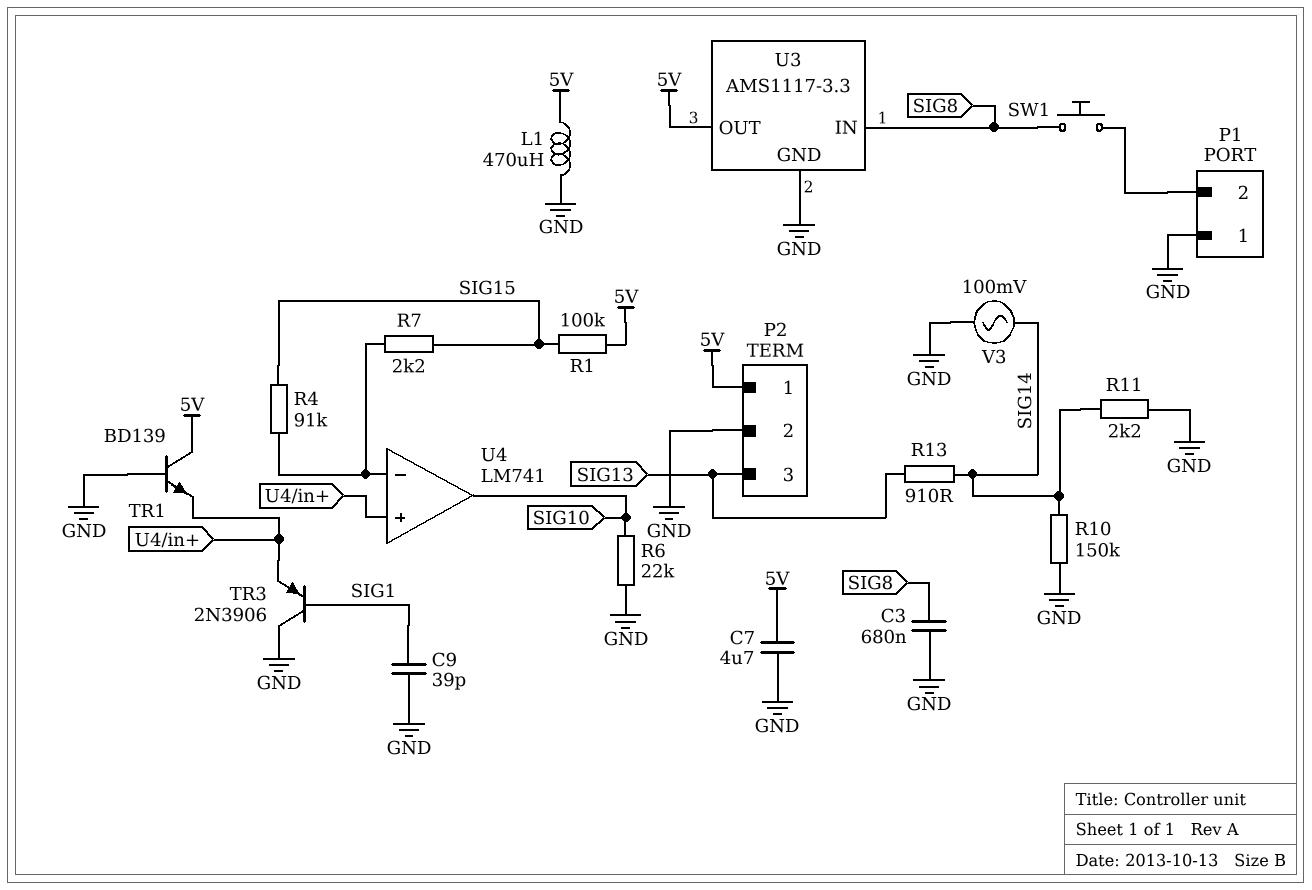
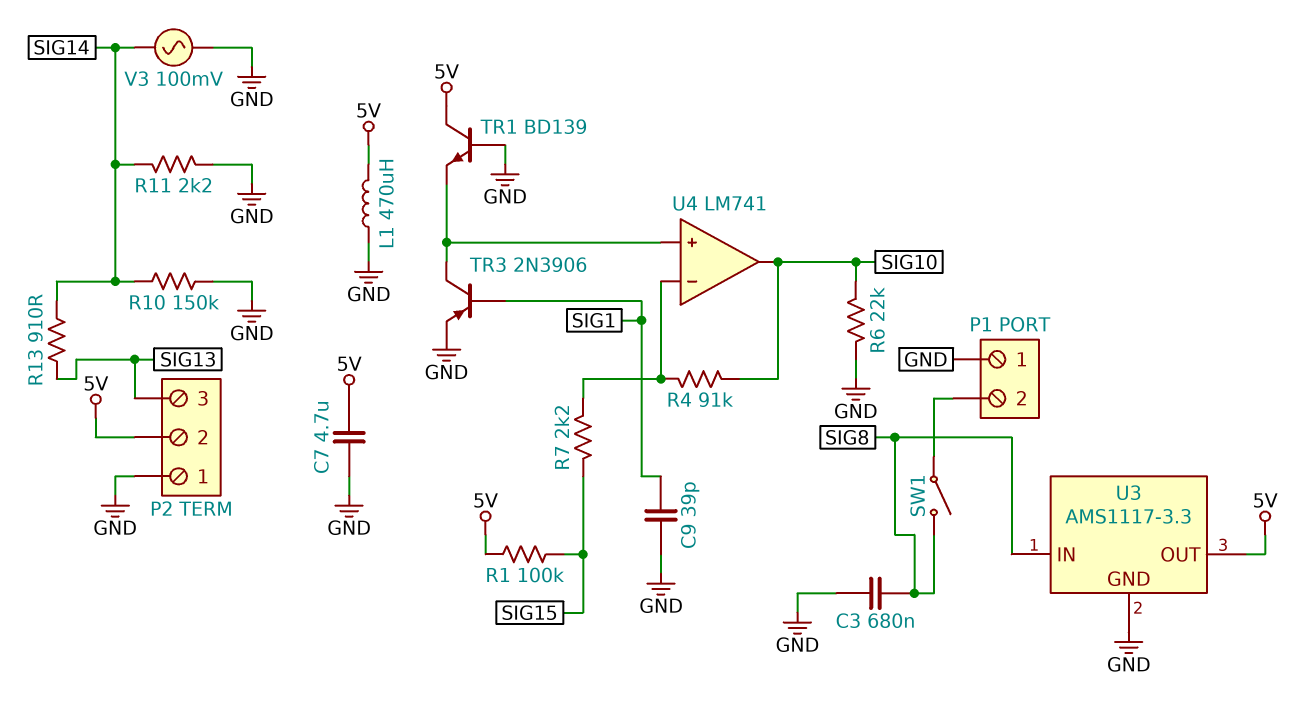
P2 pin 1: 5V -> GND
P2 pin 2: GND -> 5V
R4: 91k (SIG15, U4/in-) -> 91k (SIG10, U4/in-)
SW1: button (P1/2, SIG8) -> switch (P1/2, SIG8)
TR3: PNP 2N3906 (B SIG1, C GND, E U4/in+) -> PNP 2N3906 (B SIG1, C U4/in+, E GND)

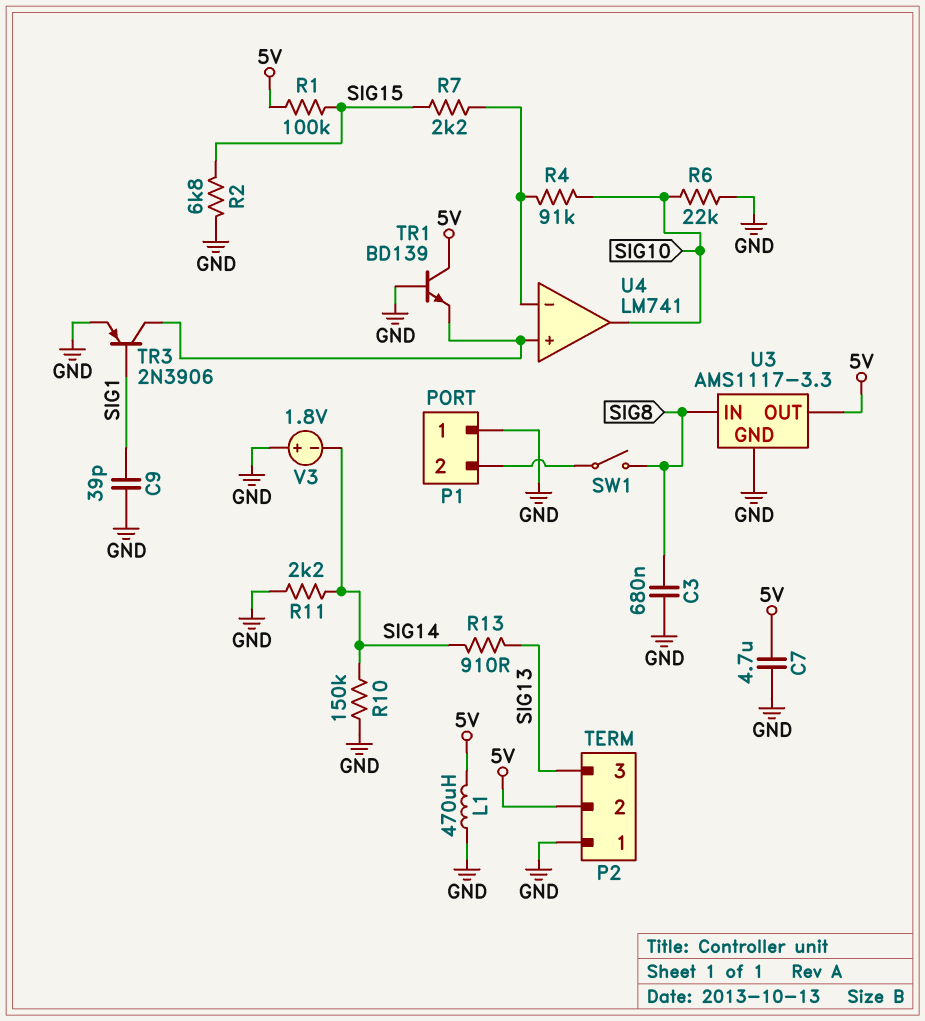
R2: none -> 6.8k (GND, SIG15)
V3: AC 100mV (GND, SIG14) -> 1.8V (plus GND, minus SIG14)

